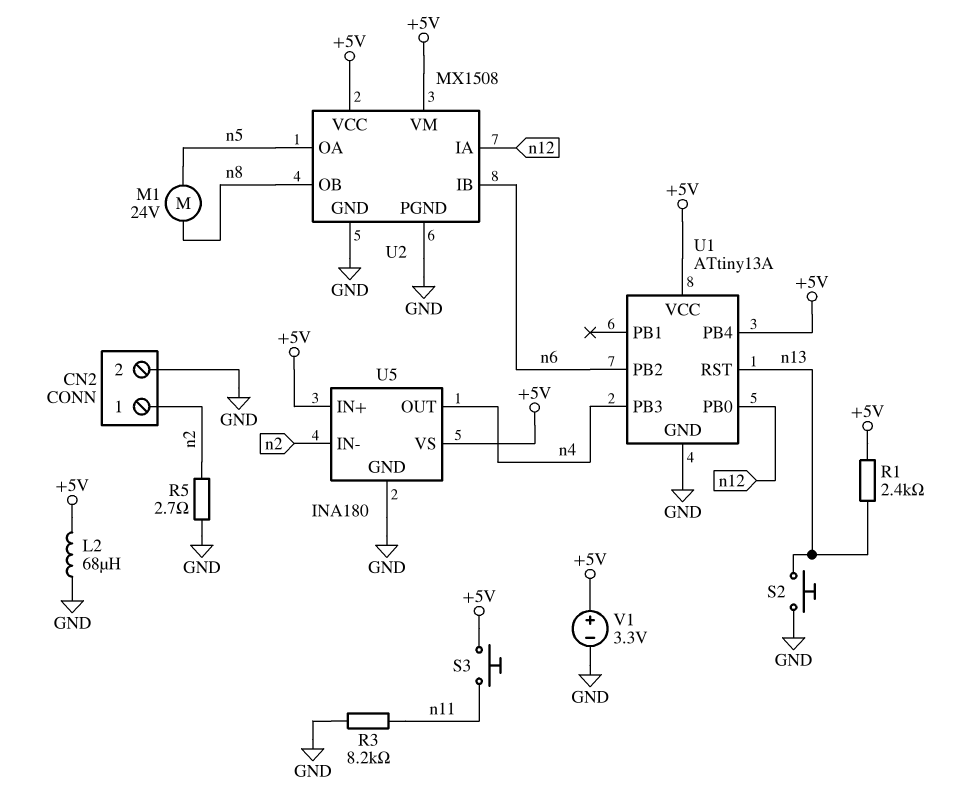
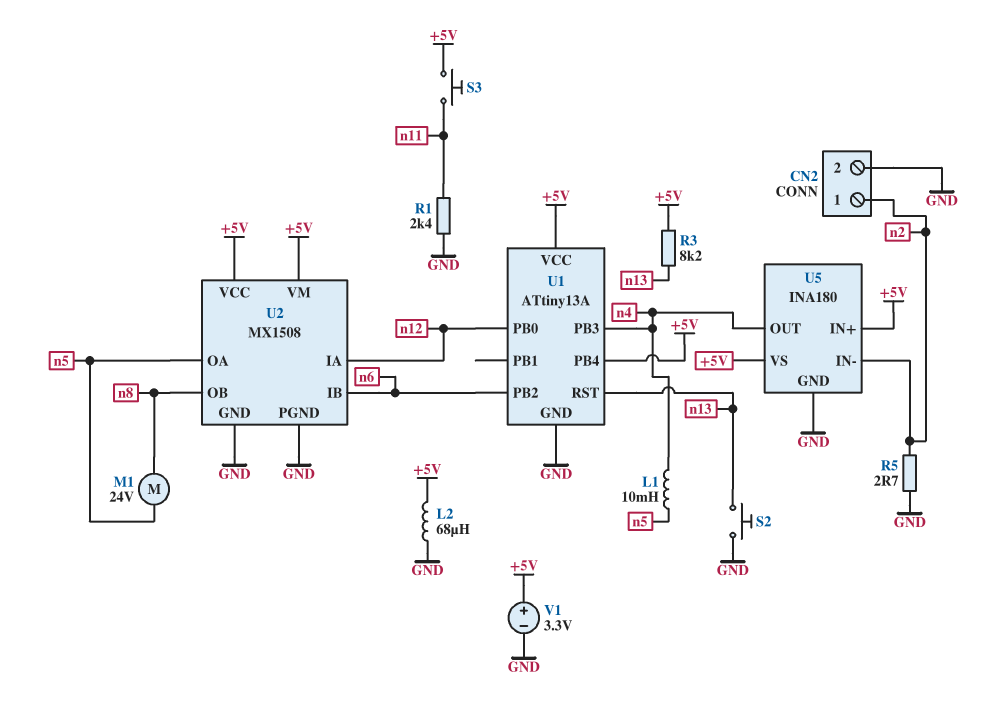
L1: none -> 10mH (n4, n5)
R1: 2.4k (+5V, n13) -> 2.4k (GND, n11)
R3: 8.2k (GND, n11) -> 8.2k (+5V, n13)

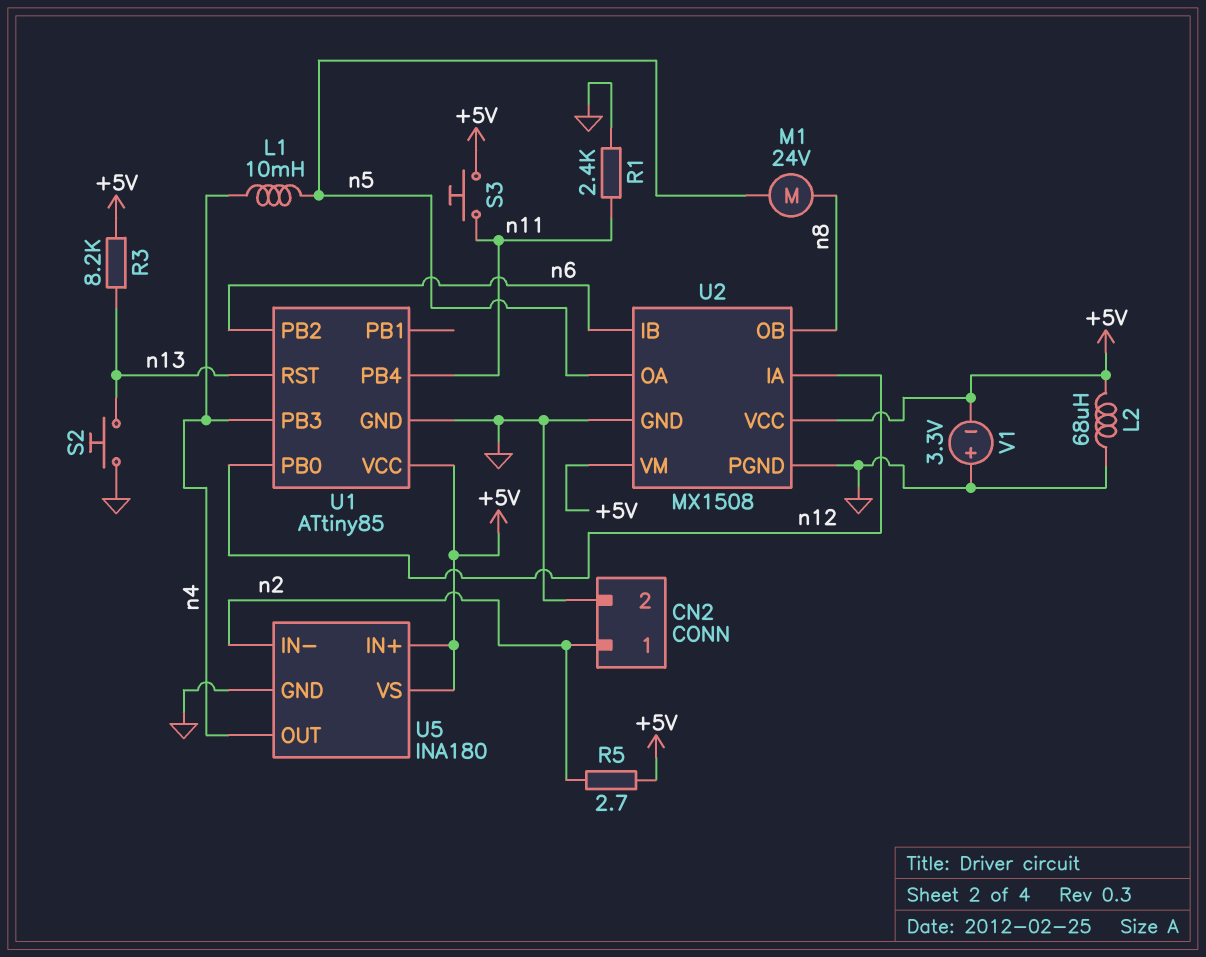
R5: 2.7 (GND, n2) -> 2.7 (+5V, n2)
U1: ATtiny13A -> ATtiny85
U1 pin PB4: +5V -> n11
V1: 3.3V (plus +5V, minus GND) -> 3.3V (plus GND, minus +5V)

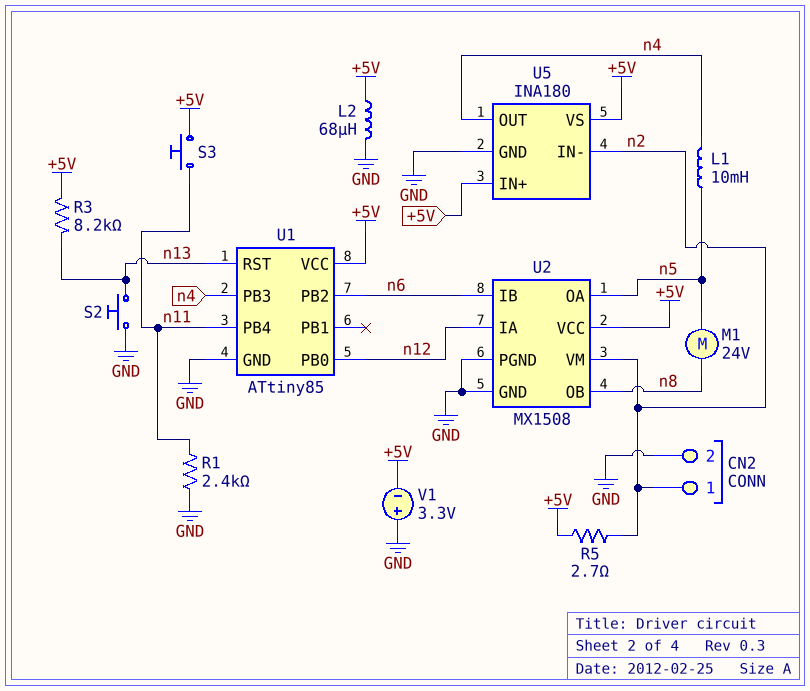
U2 pin VM: +5V -> n2

